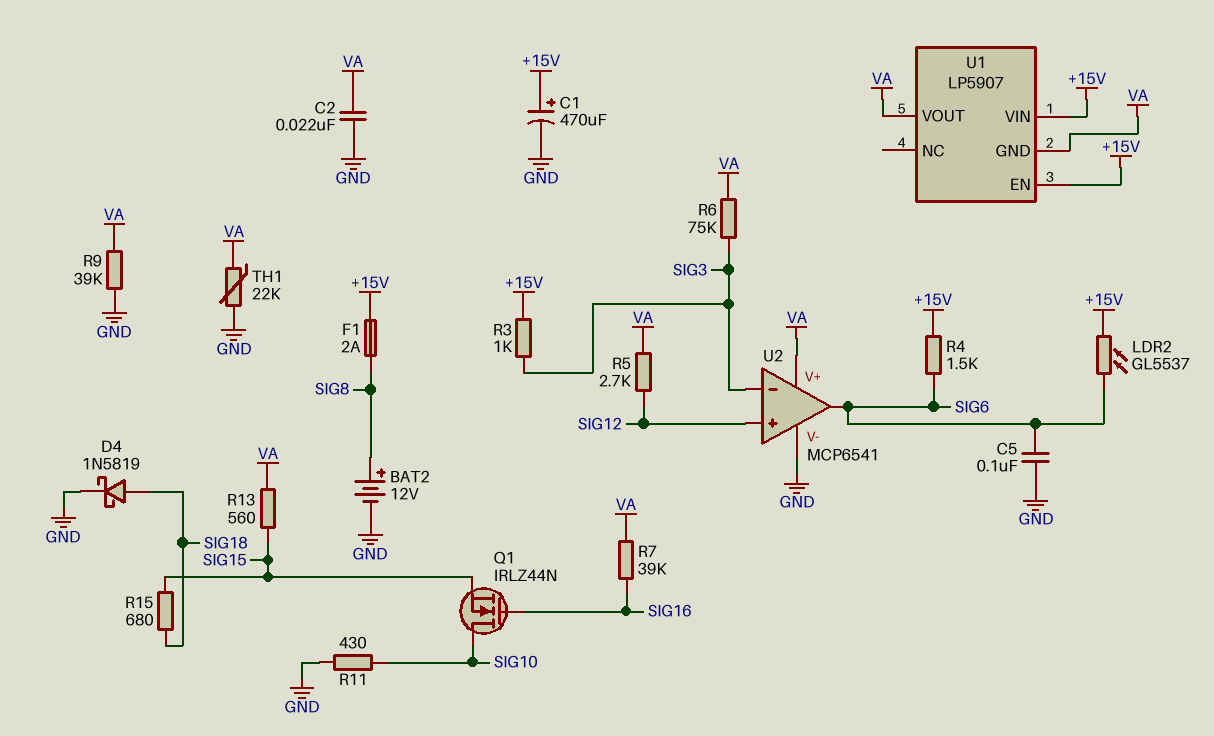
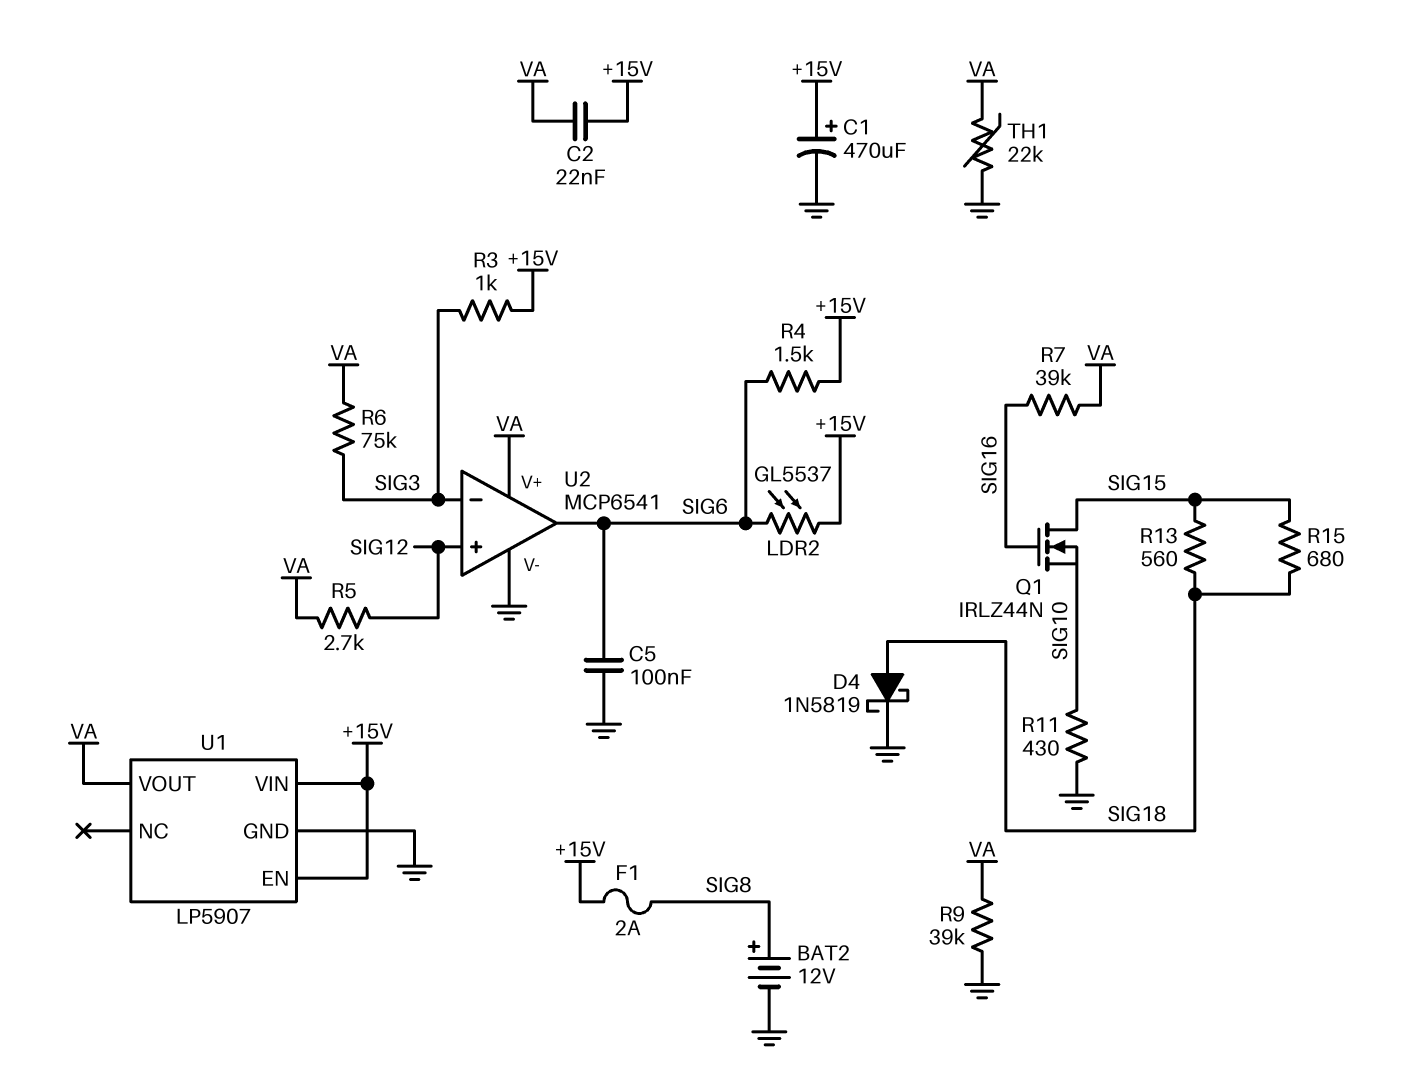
C2: 22nF (GND, VA) -> 22nF (+15V, VA)
Q1: NMOS IRLZ44N (G SIG16, D SIG10, S SIG15) -> NMOS IRLZ44N (G SIG16, D SIG15, S SIG10)
R13: 560 (SIG15, VA) -> 560 (SIG15, SIG18)
U1 pin GND: VA -> GND

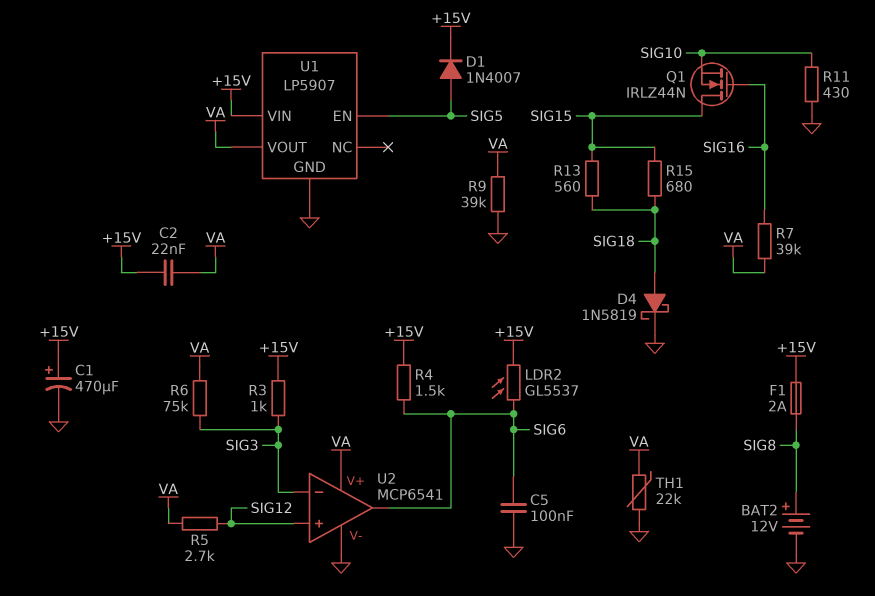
D1: none -> diode 1N4007 (A SIG5, K +15V)
U1 pin EN: +15V -> SIG5

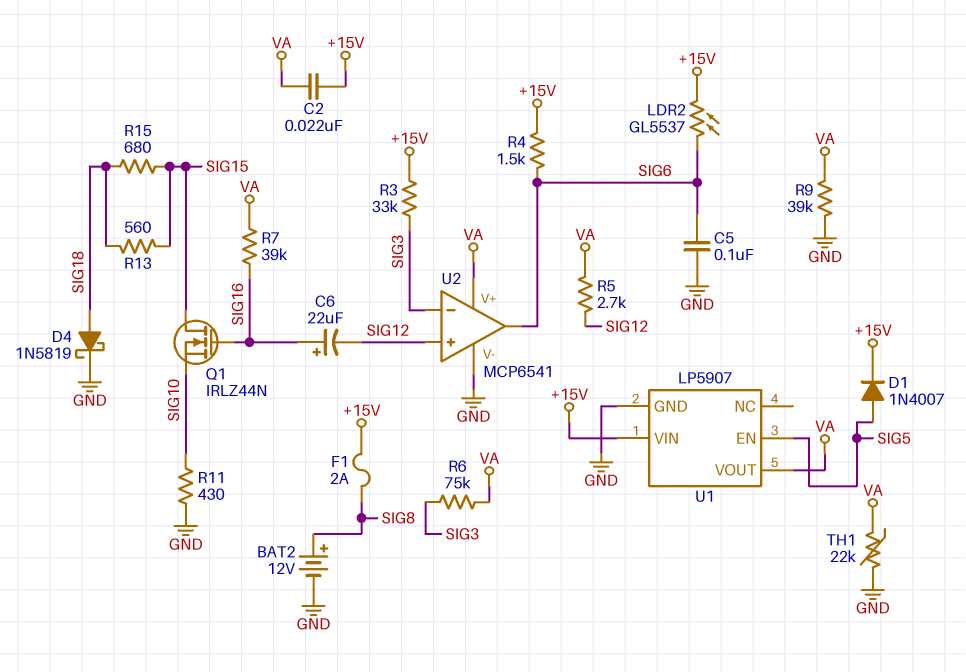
C1: 470uF (plus +15V, minus GND) -> none
C6: none -> 22uF (plus SIG16, minus SIG12)
R3: 1k (+15V, SIG3) -> 33k (+15V, SIG3)

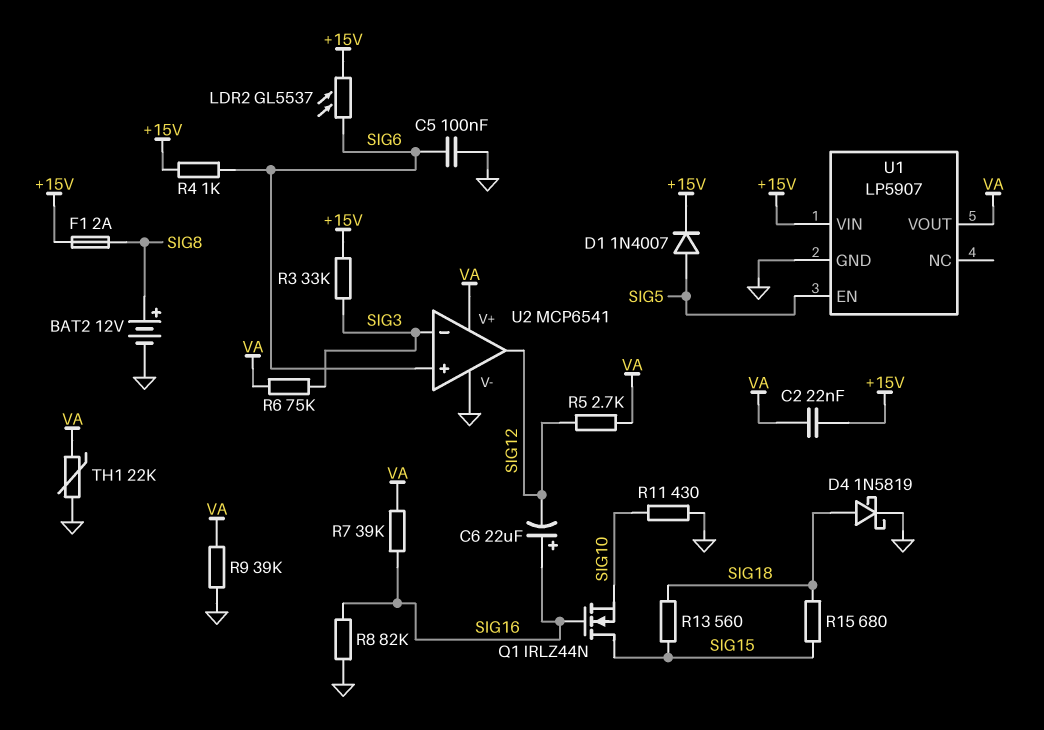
R4: 1.5k (+15V, SIG6) -> 1k (+15V, SIG6)
R8: none -> 82k (GND, SIG16)
U2 pin in+: SIG12 -> SIG6
U2 pin out: SIG6 -> SIG12

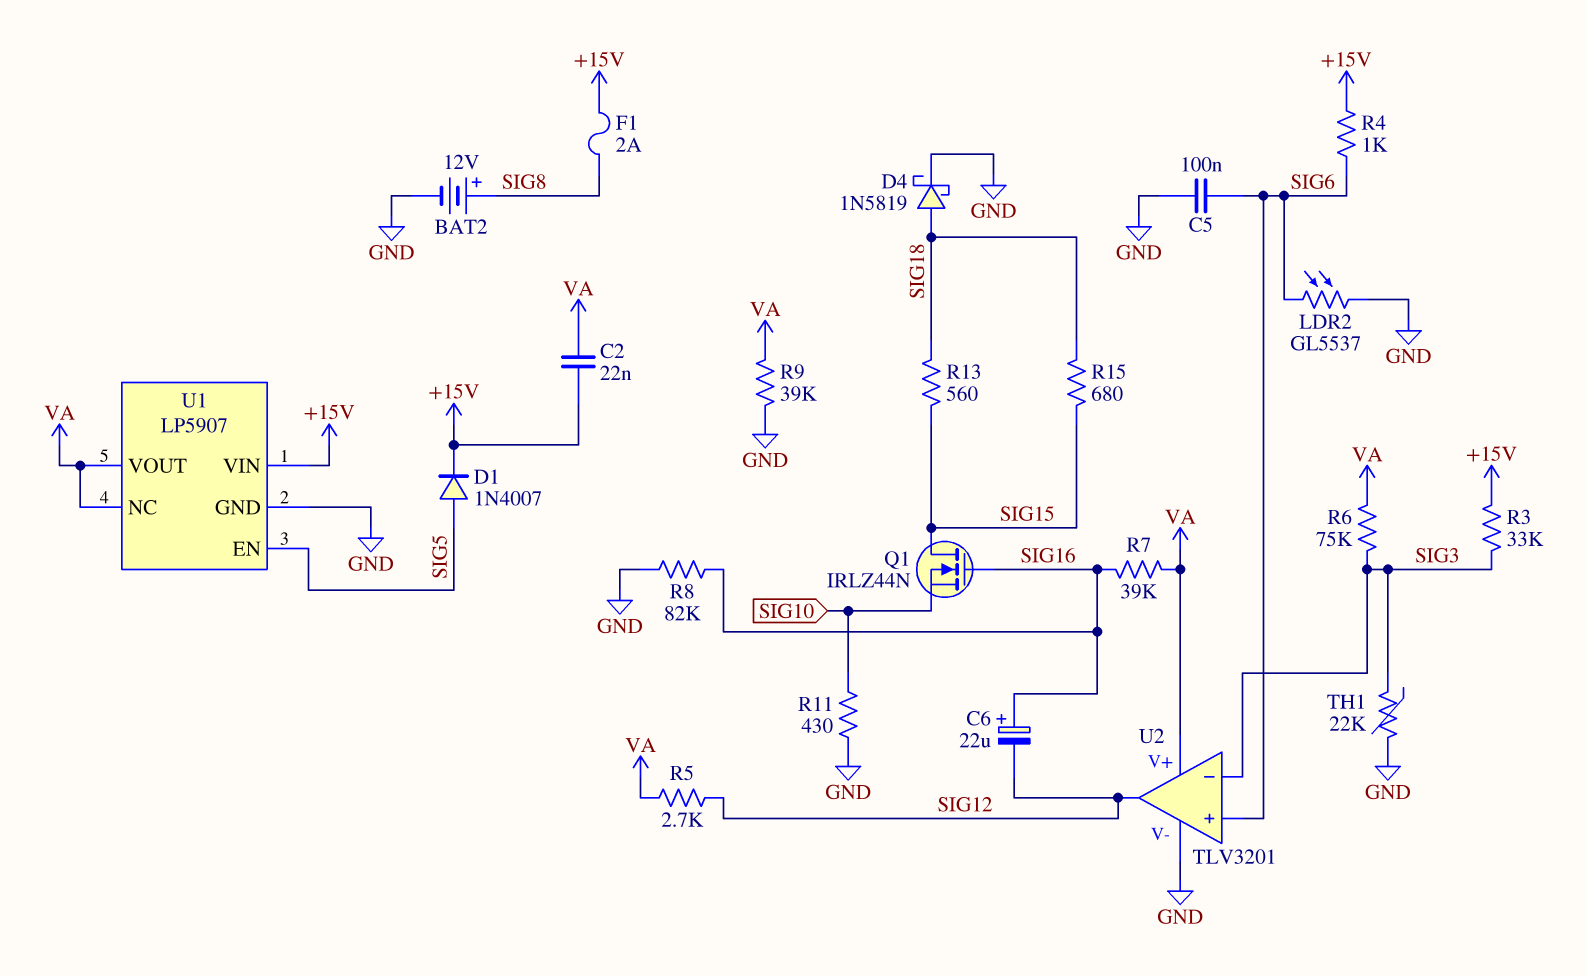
LDR2: GL5537 (+15V, SIG6) -> GL5537 (GND, SIG6)
TH1: 22k (GND, VA) -> 22k (GND, SIG3)
U1 pin NC: none -> VA
U2: MCP6541 -> TLV3201

